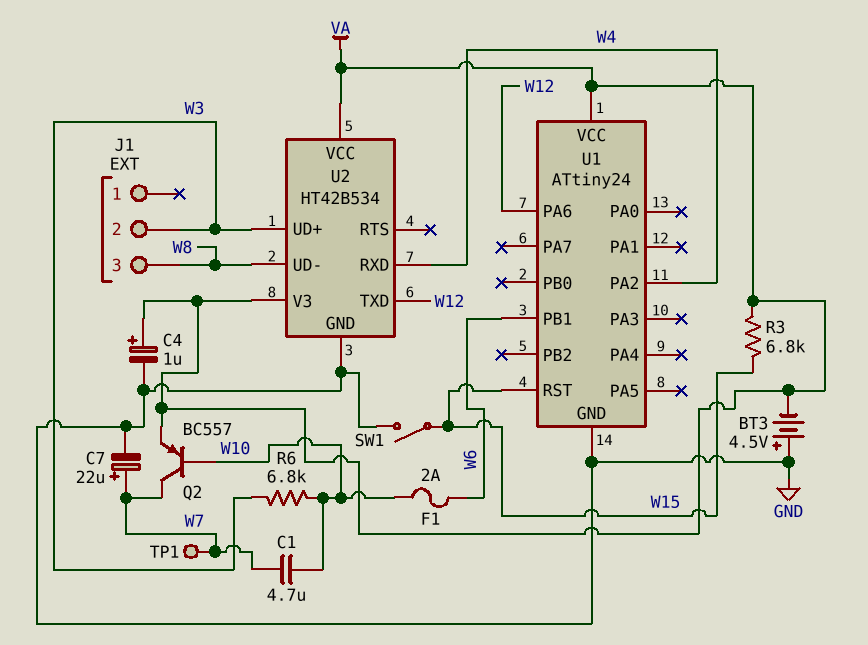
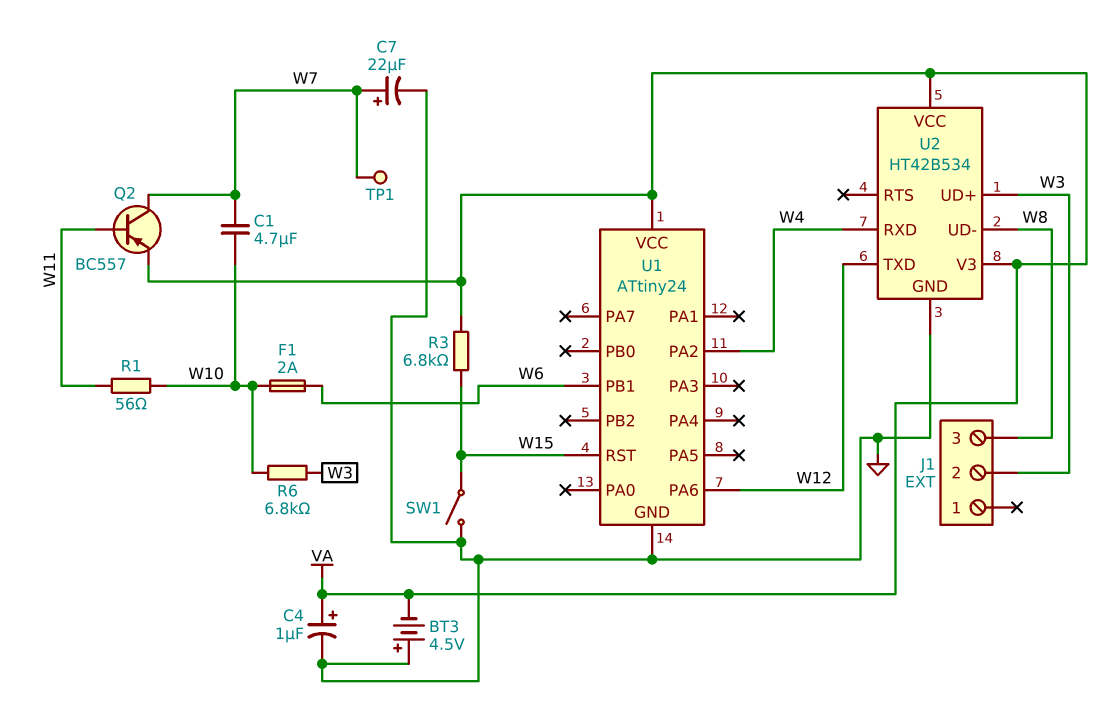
Q2: PNP BC557 (B W10, C W7, E VA) -> PNP BC557 (B W11, C W7, E VA)
R1: none -> 56 (W10, W11)

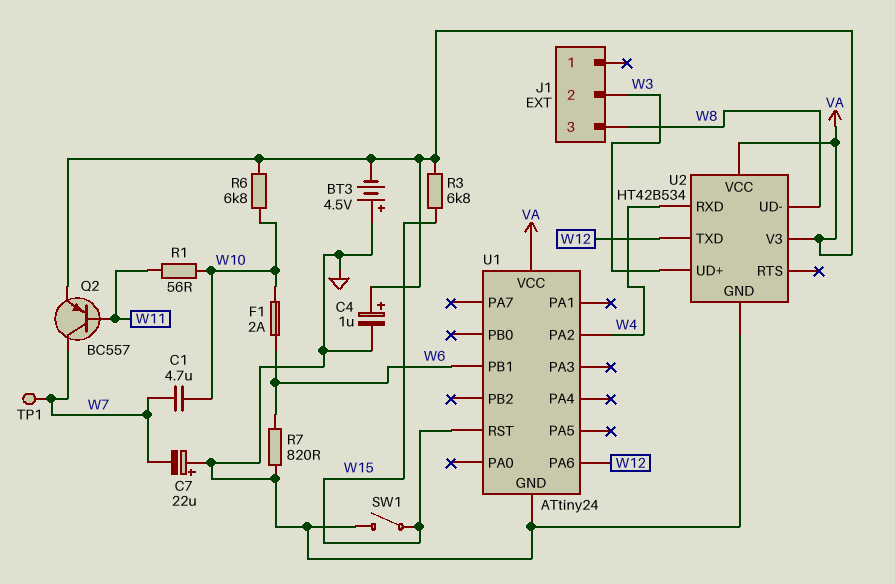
C7: 22uF (plus W7, minus GND) -> 22uF (plus GND, minus W7)
R6: 6.8k (W3, W10) -> 6.8k (VA, W10)
R7: none -> 820 (GND, W6)

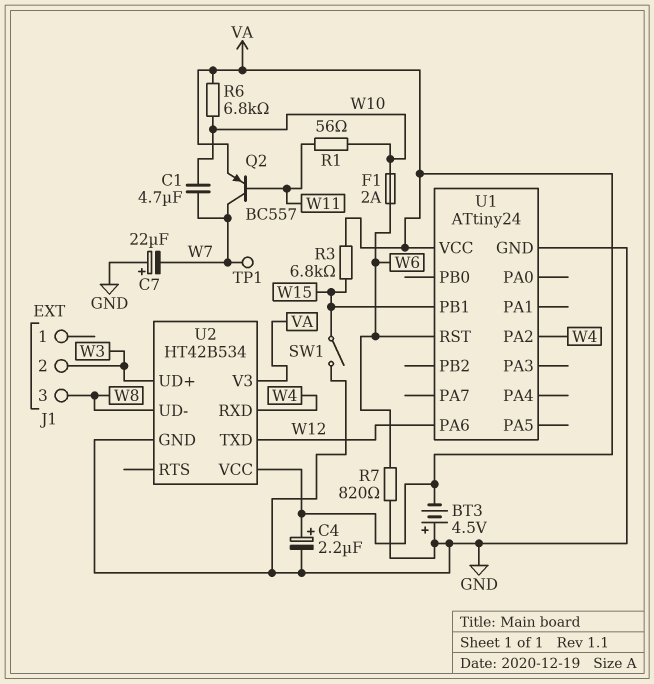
C4: 1uF (plus VA, minus GND) -> 2.2uF (plus VA, minus GND)
U1 pin PB1: W6 -> W15
U1 pin RST: W15 -> W6

